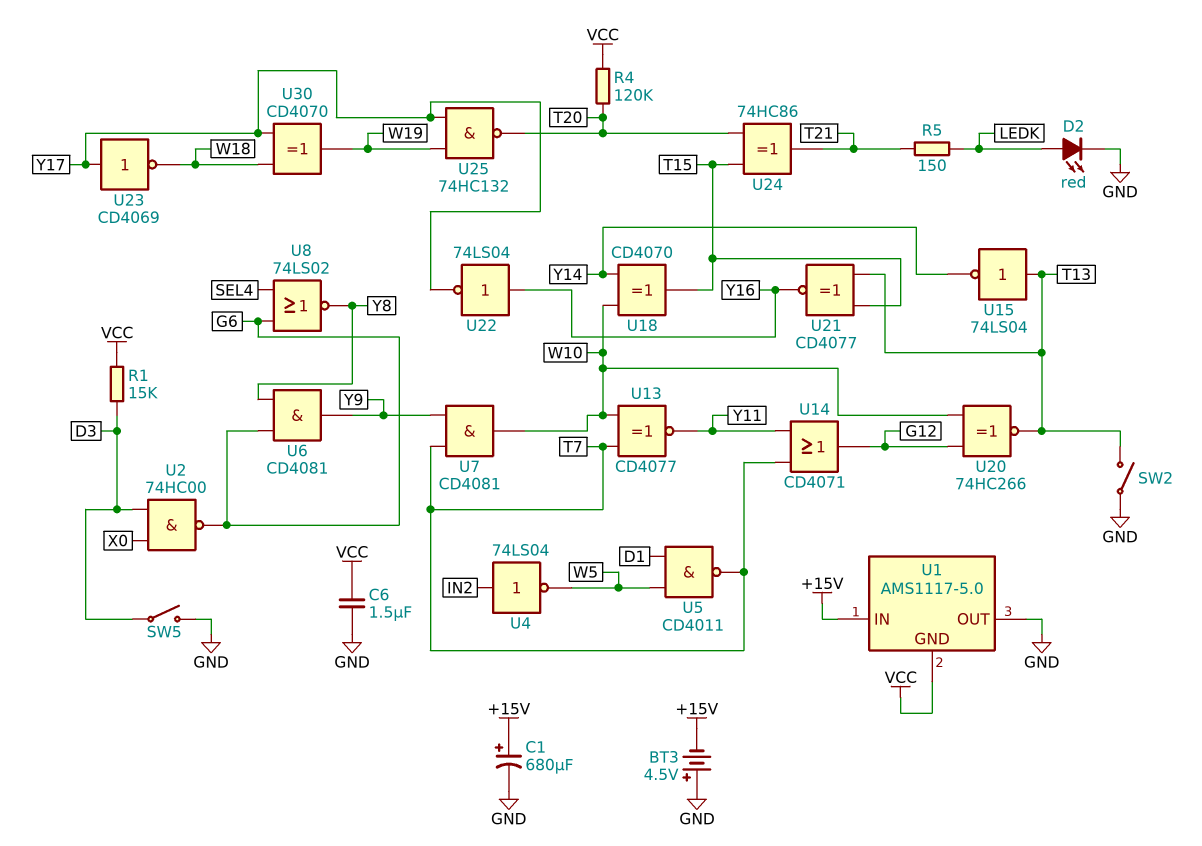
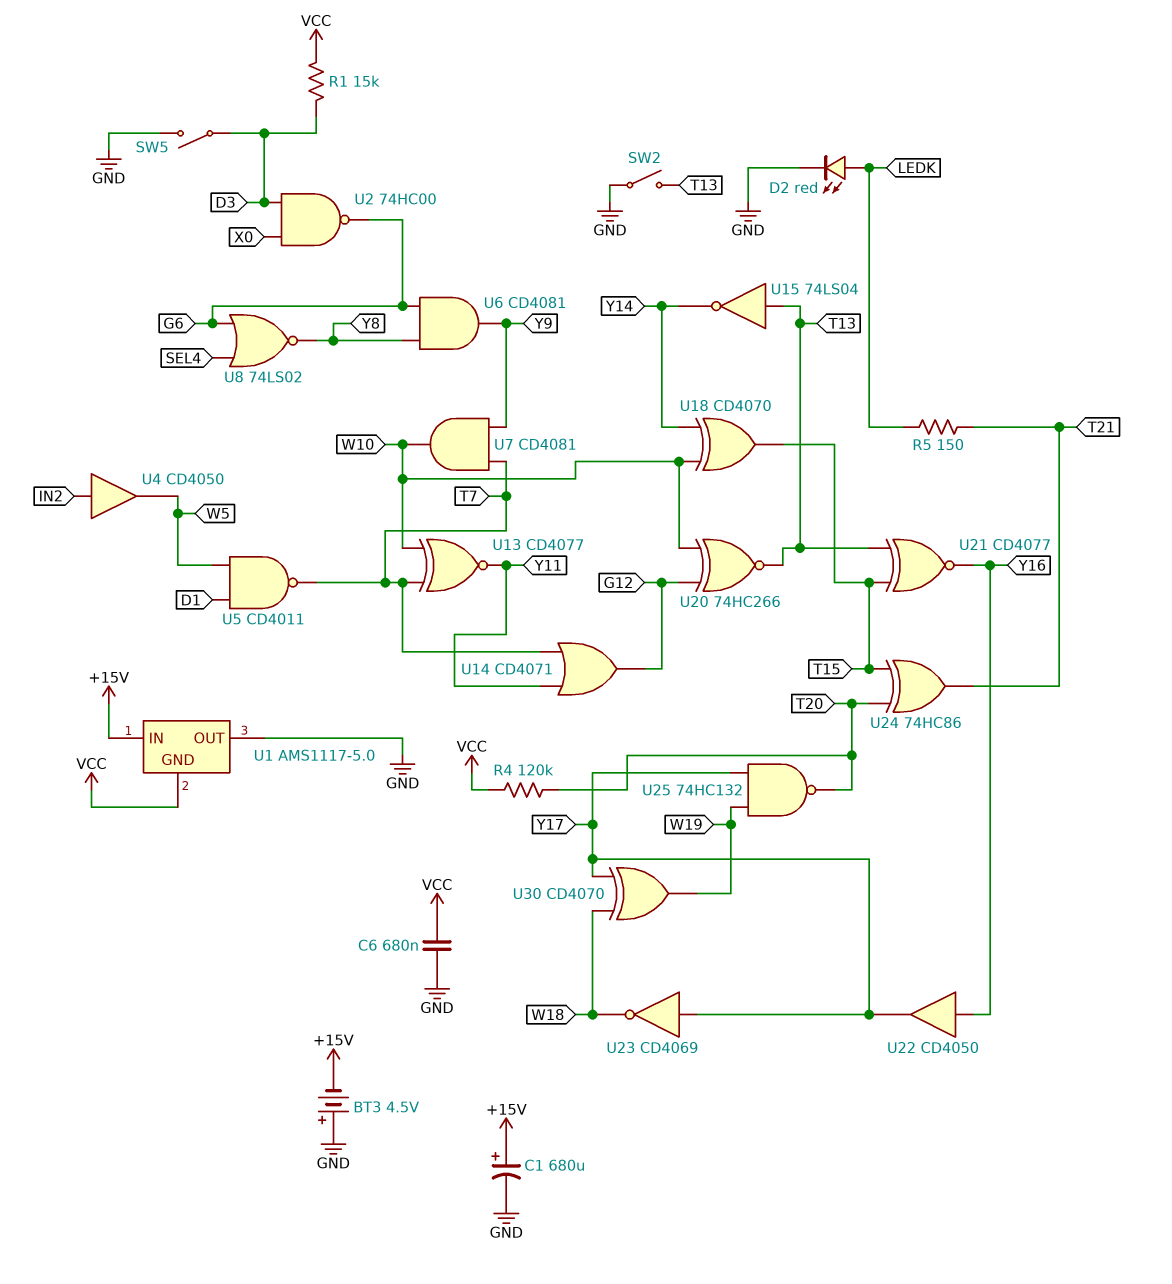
C6: 1.5uF (GND, VCC) -> 680nF (GND, VCC)
U4: NOT 74LS04 (in IN2, out W5) -> buffer CD4050 (in IN2, out W5)
U22: NOT 74LS04 (in Y16, out Y17) -> buffer CD4050 (in Y16, out Y17)

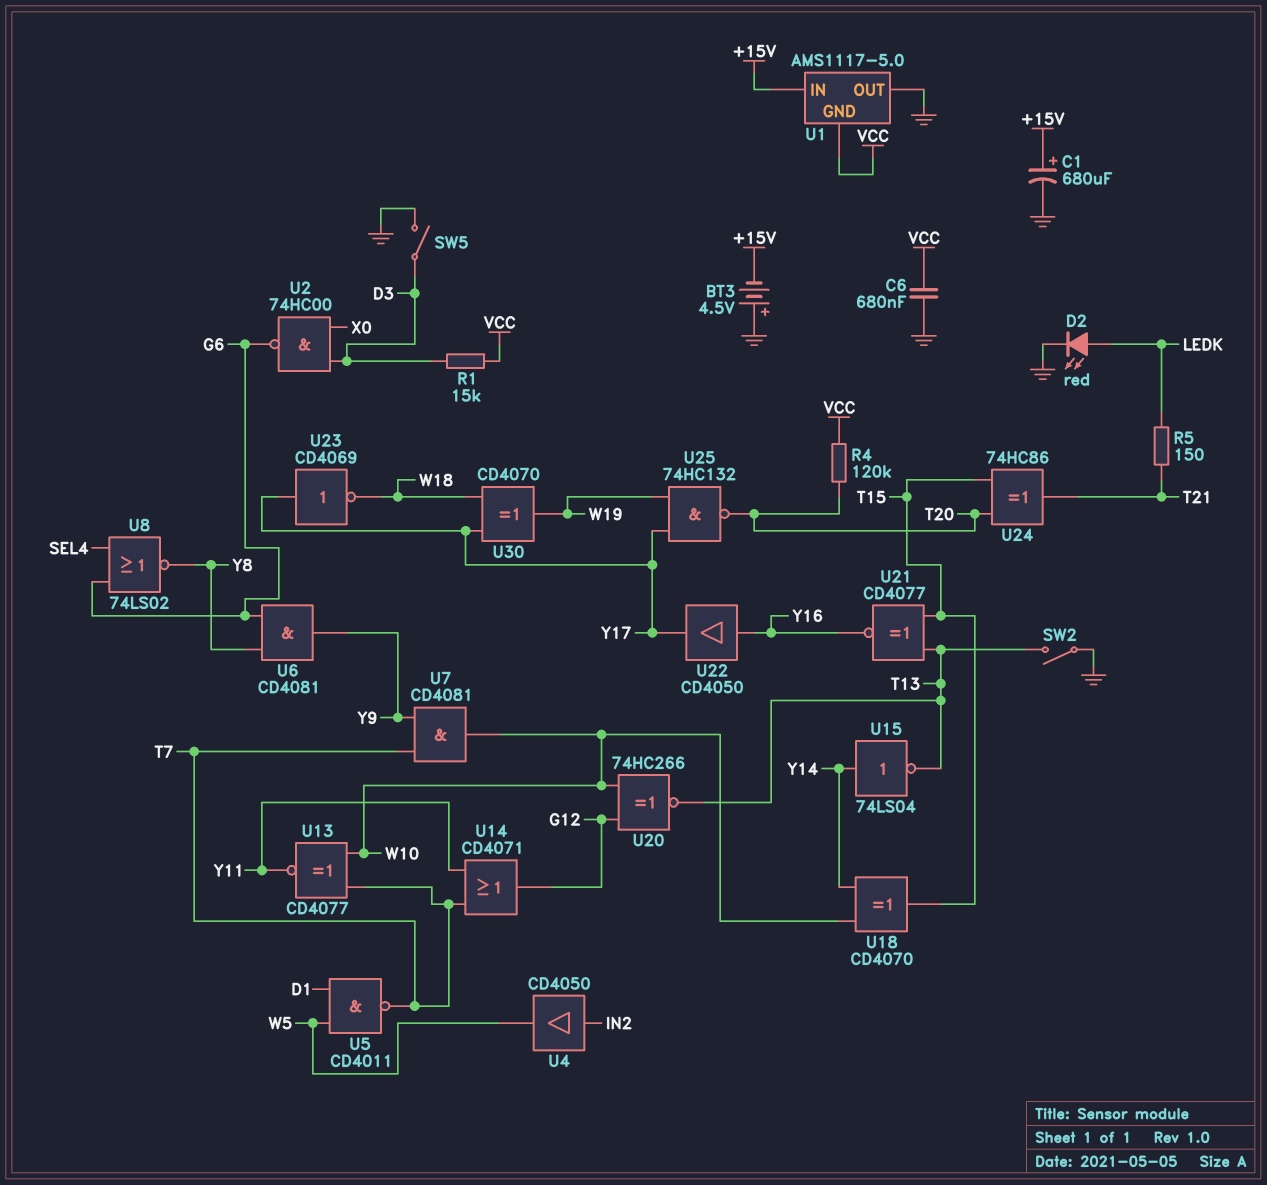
U15: NOT 74LS04 (in T13, out Y14) -> NOT 74LS04 (in Y14, out T13)

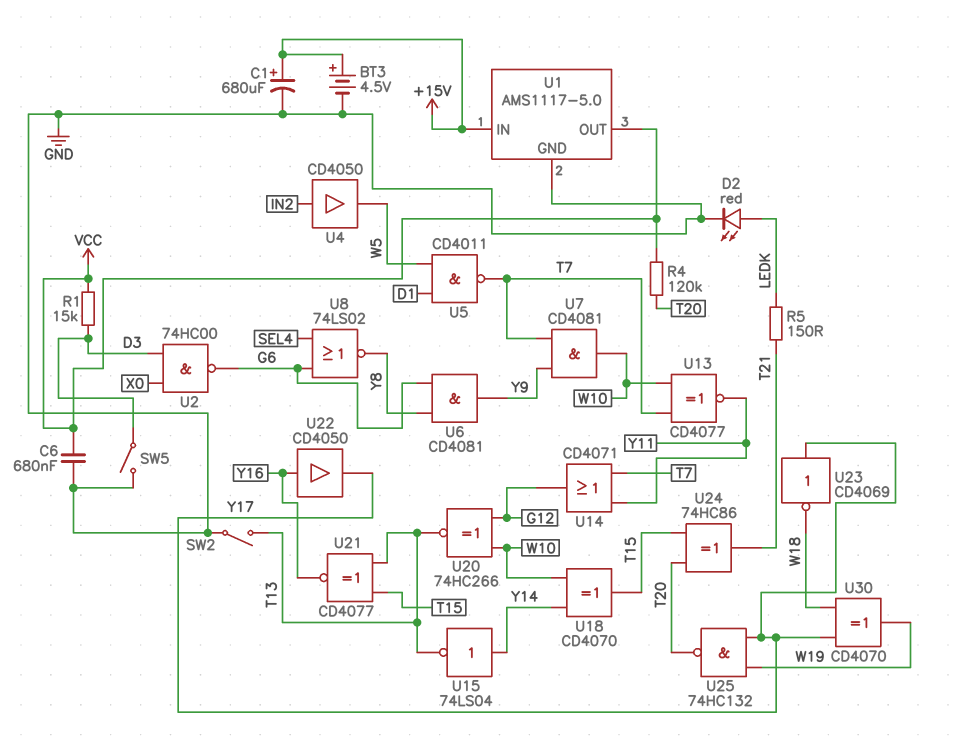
BT3: 4.5V (plus GND, minus +15V) -> 4.5V (plus +15V, minus GND)
U1 pin GND: VCC -> GND
U1 pin OUT: GND -> VCC

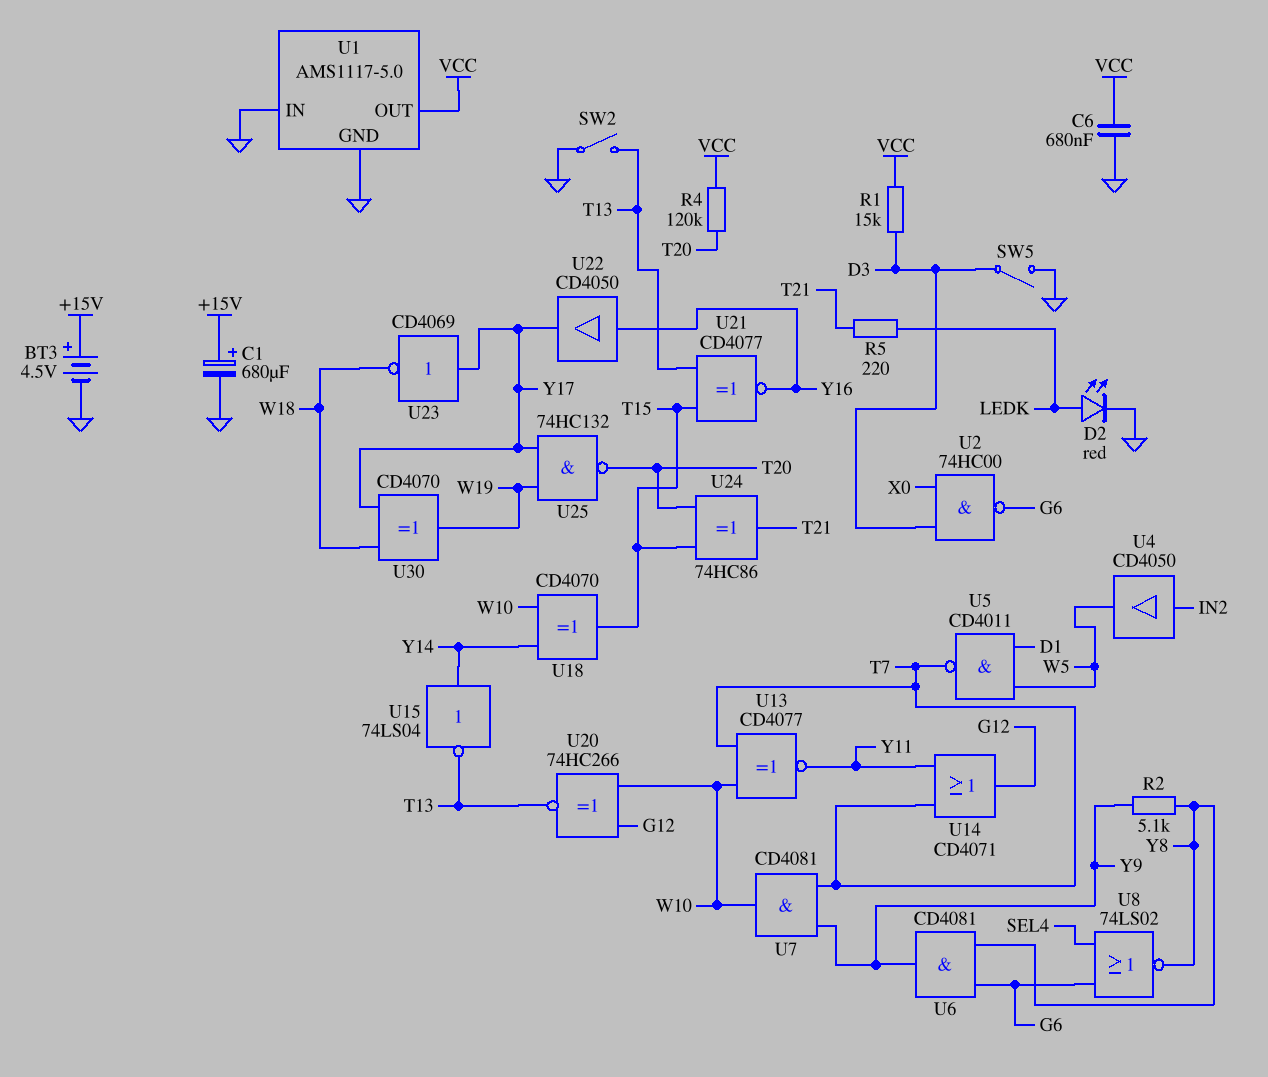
R2: none -> 5.1k (Y8, Y9)
R5: 150 (LEDK, T21) -> 220 (LEDK, T21)
U1 pin IN: +15V -> GND

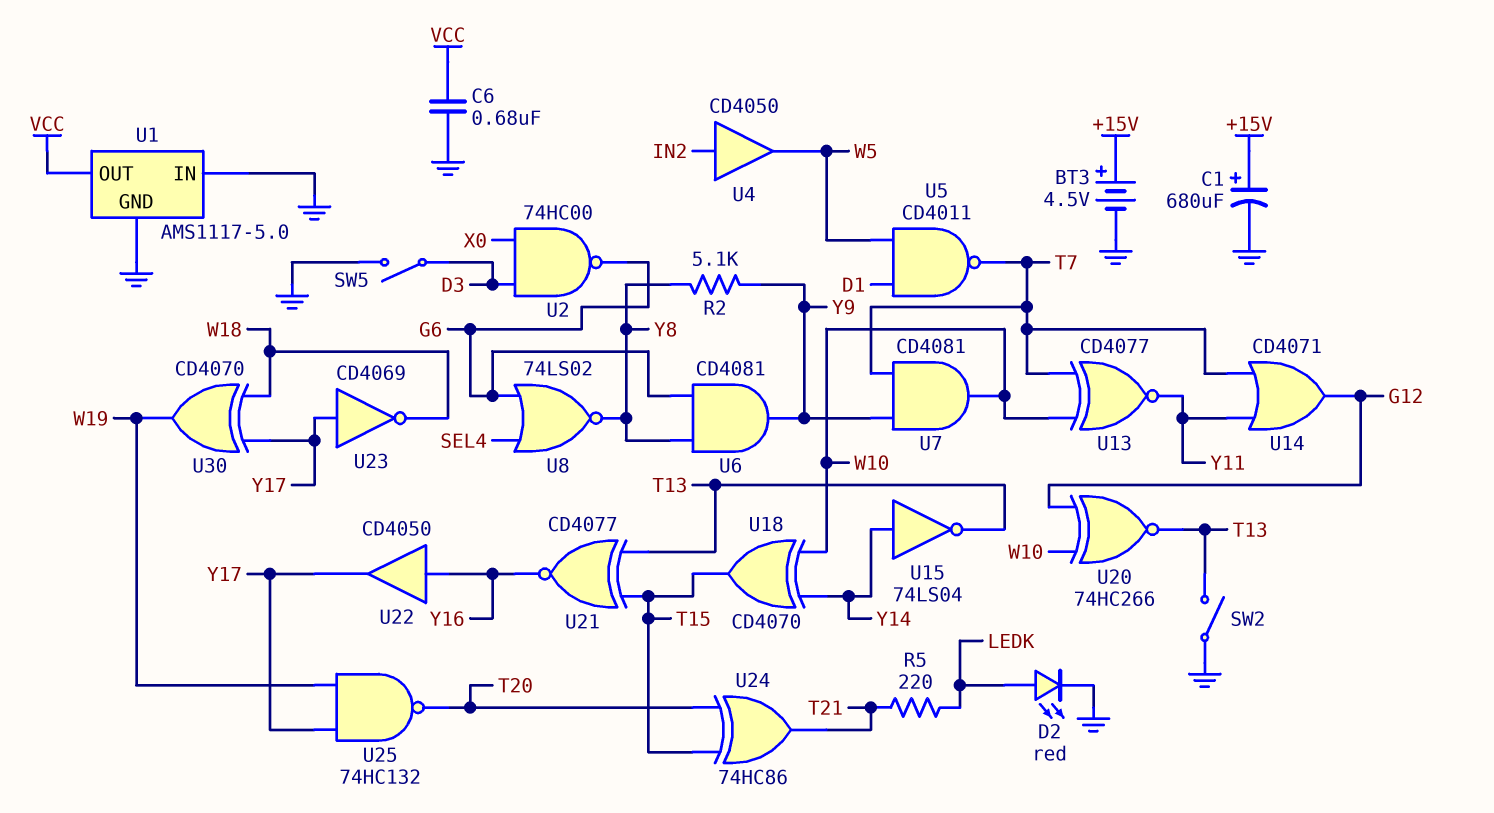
R1: 15k (D3, VCC) -> none
R4: 120k (T20, VCC) -> none

